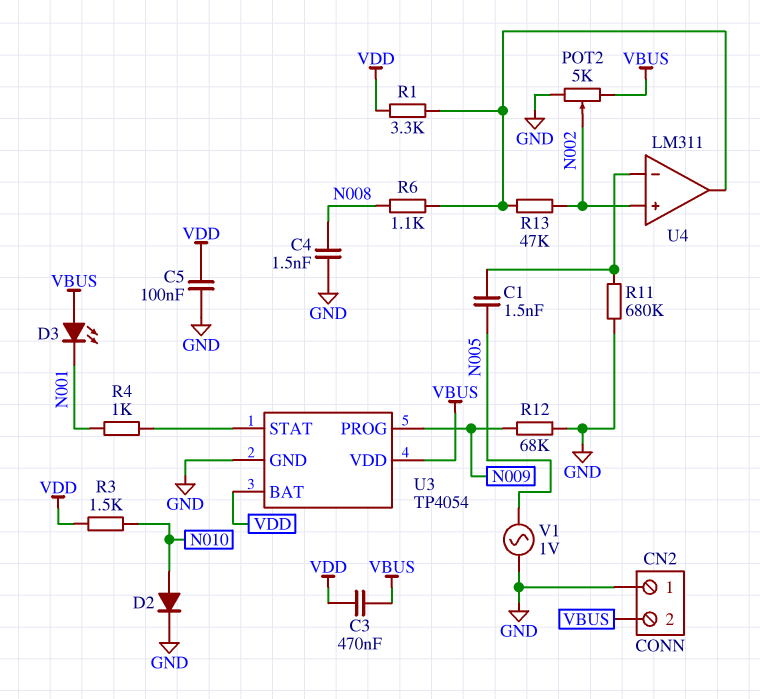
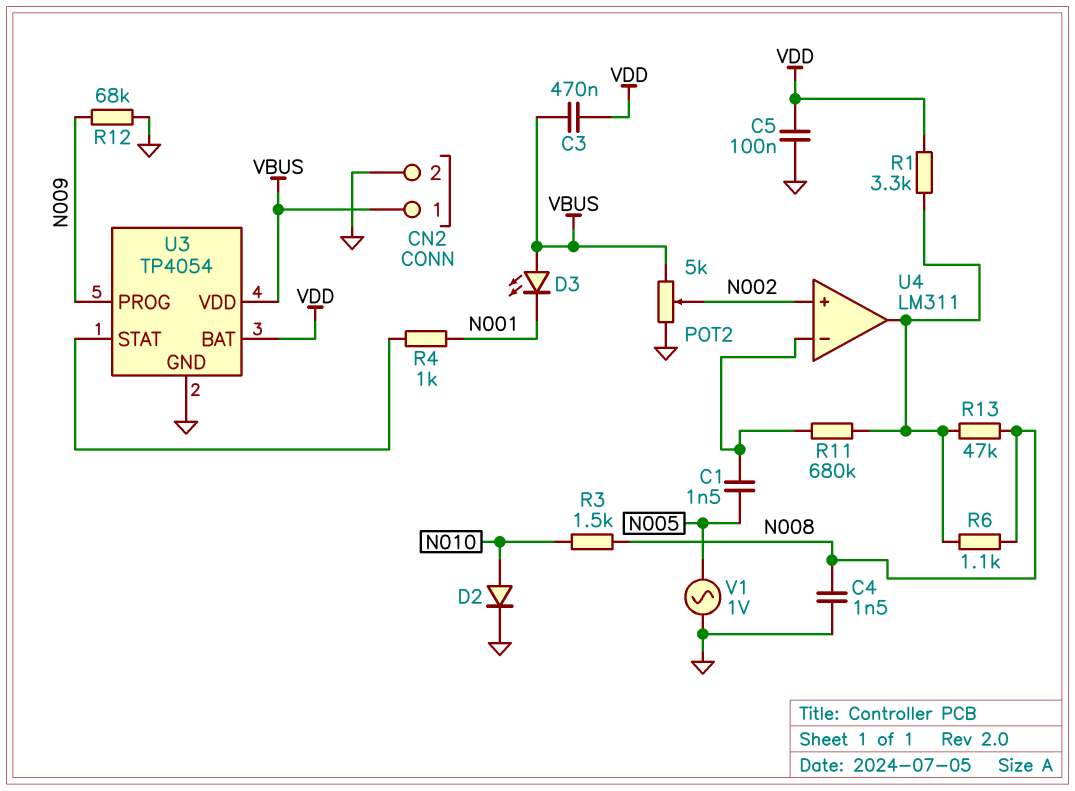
CN2 pin 1: GND -> VBUS
CN2 pin 2: VBUS -> GND
R3: 1.5k (N010, VDD) -> 1.5k (N008, N010)
R11: 680k (GND, U4/in-) -> 680k (U4/in-, U4/out)
R13: 47k (N002, U4/out) -> 47k (N008, U4/out)

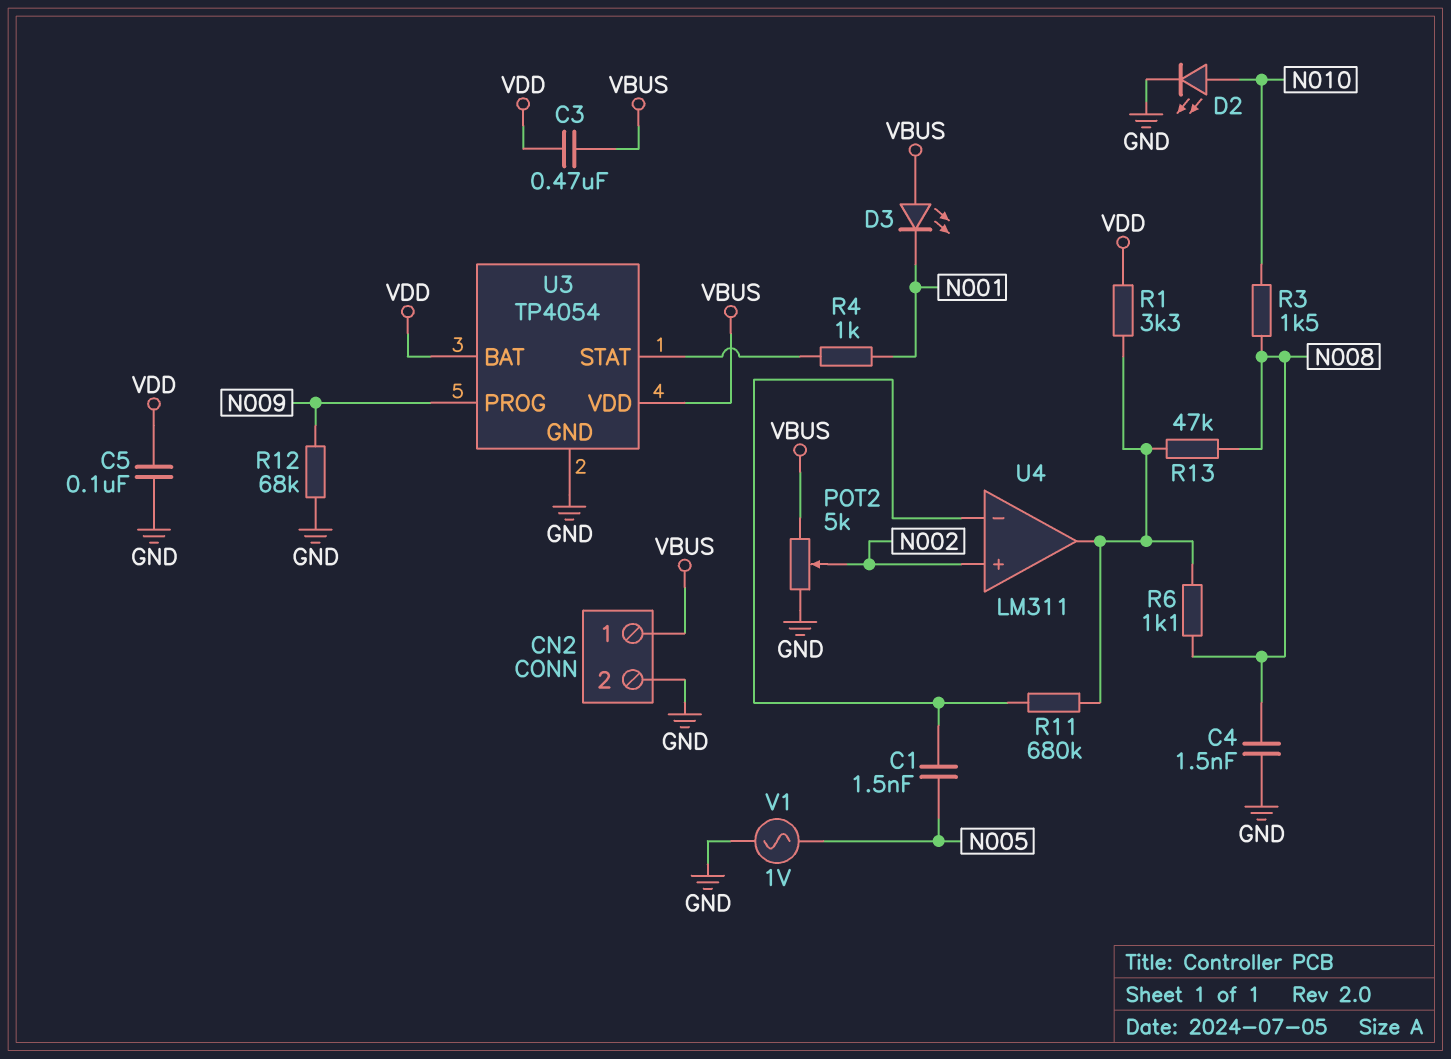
D2: diode (A N010, K GND) -> LED (A N010, K GND)

